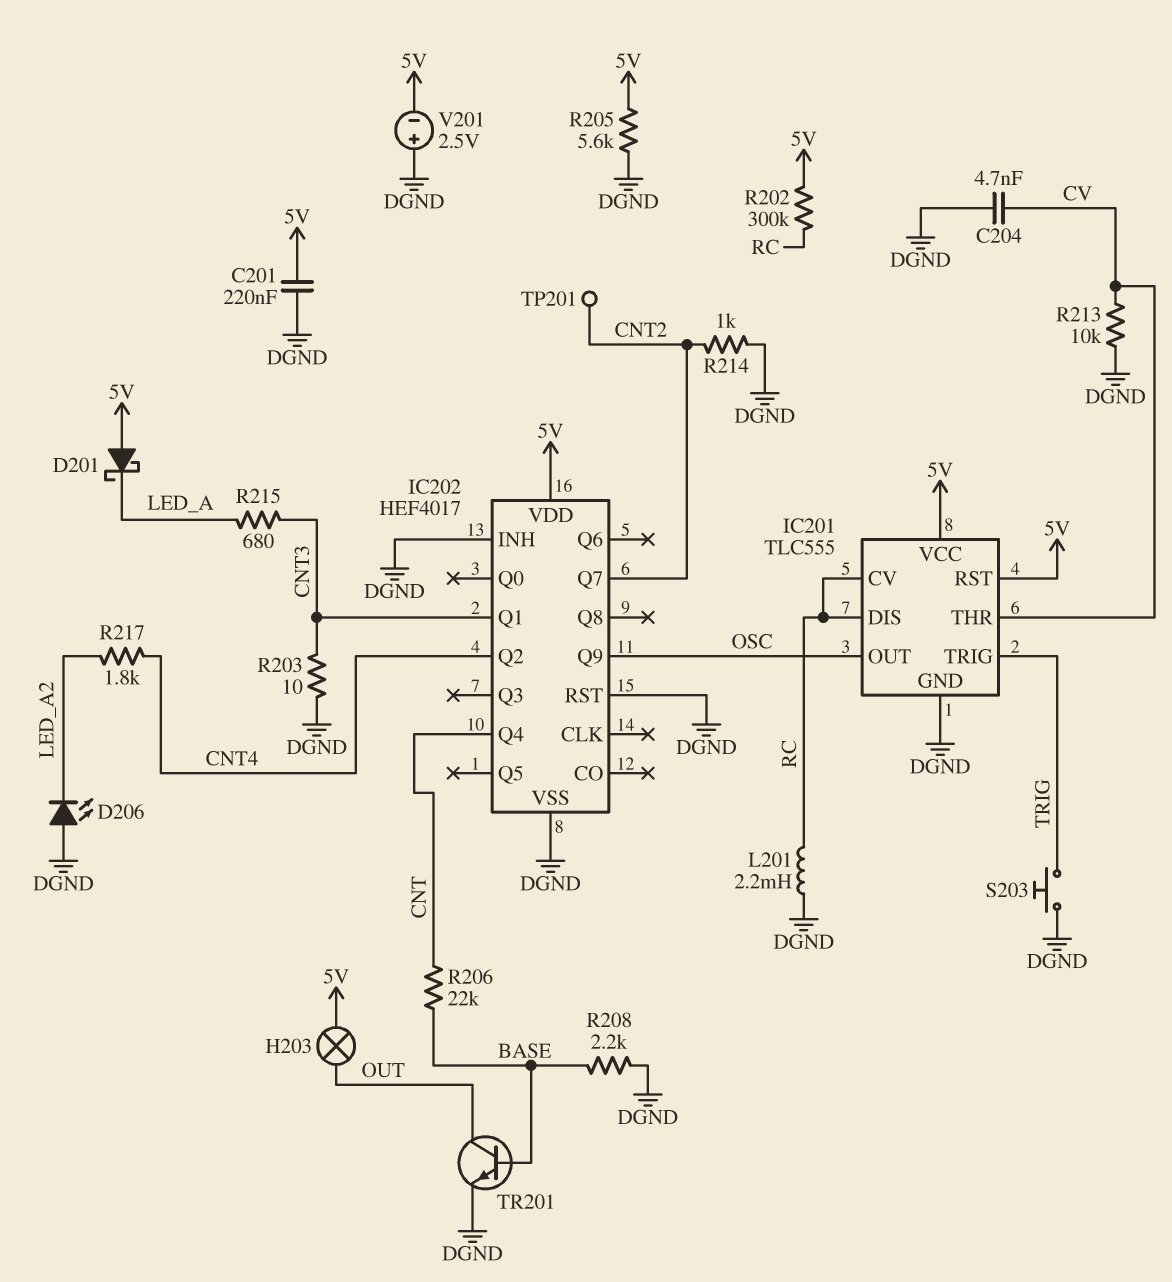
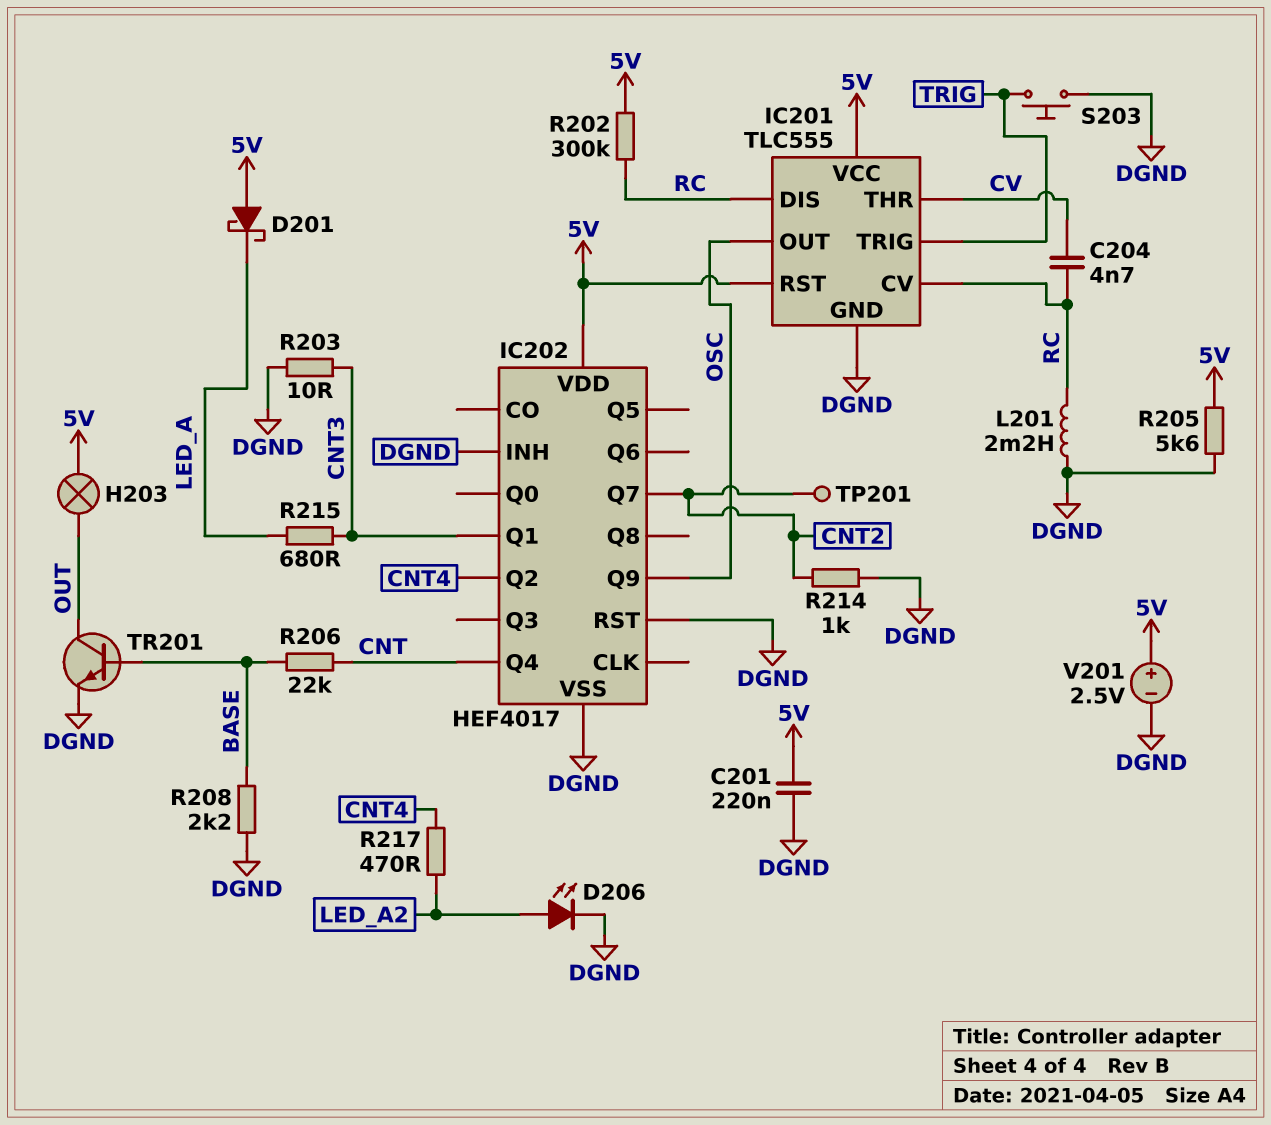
C204: 4.7nF (CV, DGND) -> 4.7nF (CV, RC)
D206: LED (A DGND, K LED_A2) -> LED (A LED_A2, K DGND)
R213: 10k (CV, DGND) -> none
R217: 1.8k (CNT4, LED_A2) -> 470 (CNT4, LED_A2)
V201: 2.5V (plus DGND, minus 5V) -> 2.5V (plus 5V, minus DGND)

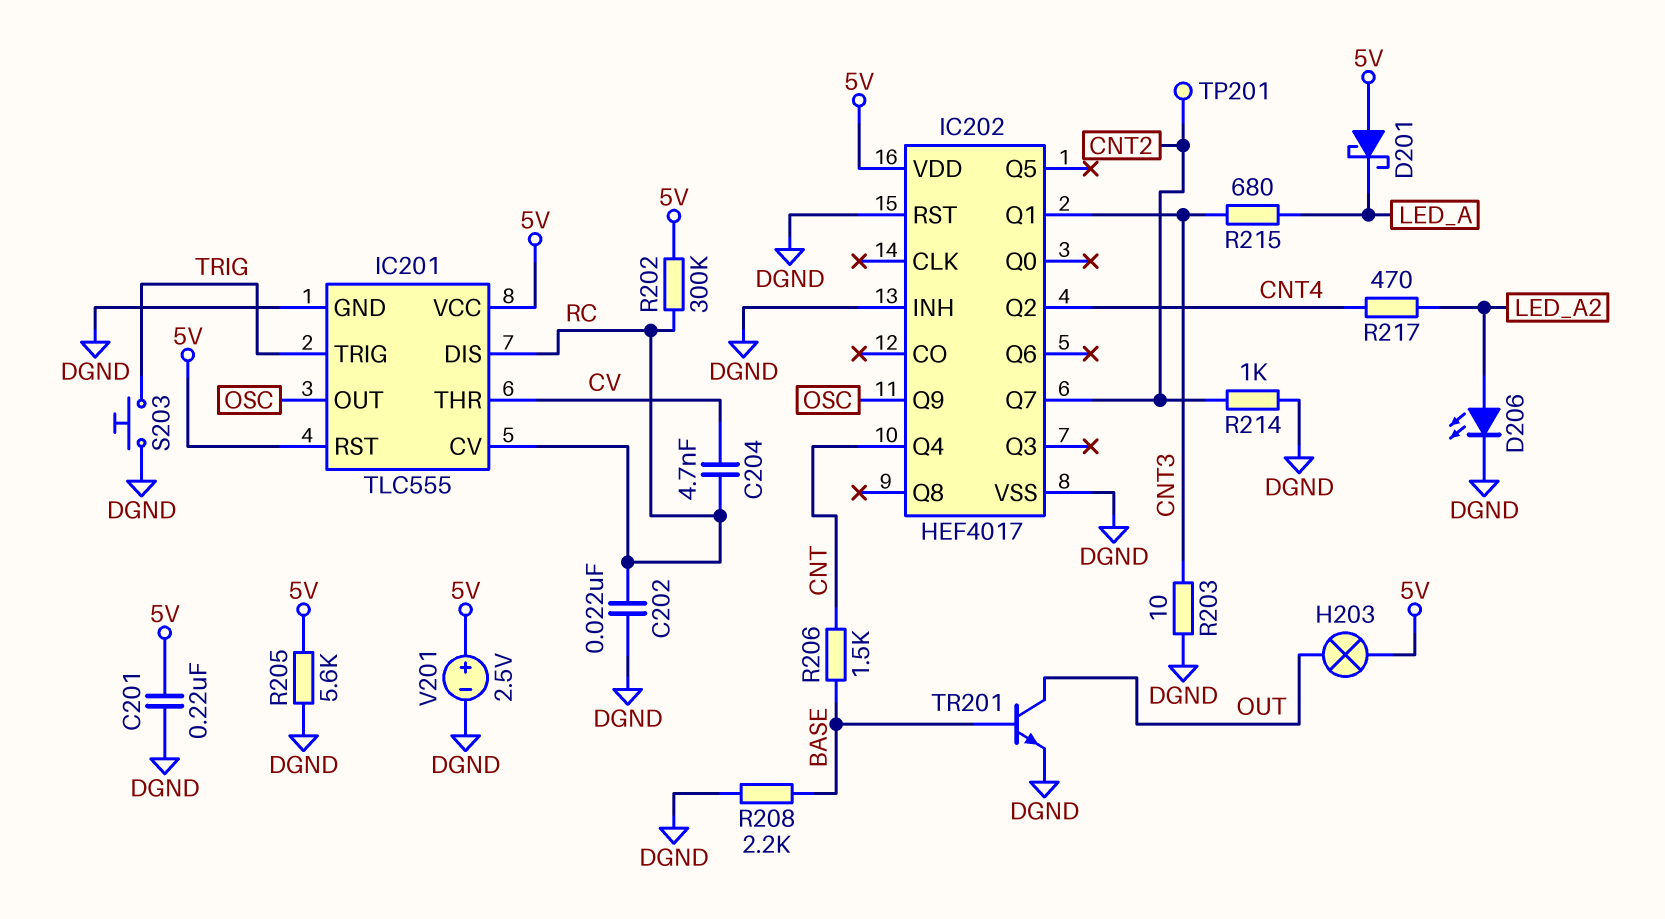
C202: none -> 22nF (DGND, RC)
L201: 2.2mH (DGND, RC) -> none
R206: 22k (BASE, CNT) -> 1.5k (BASE, CNT)

